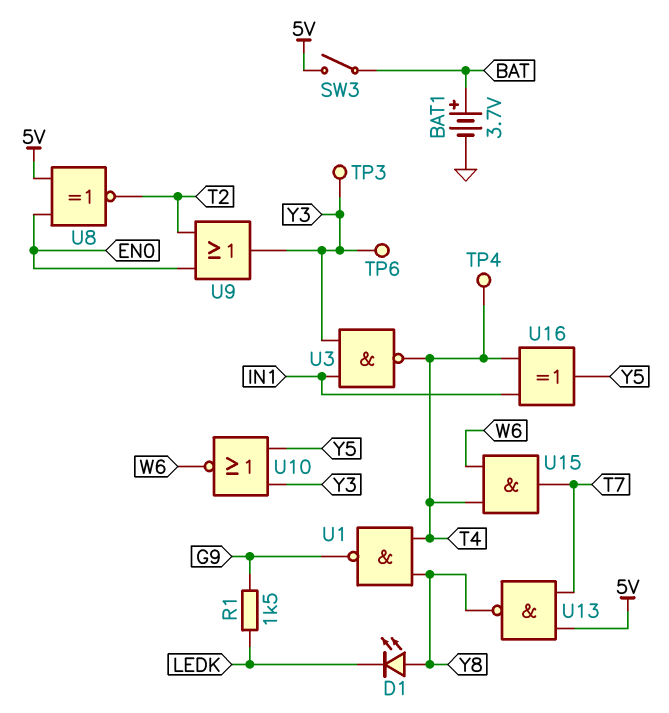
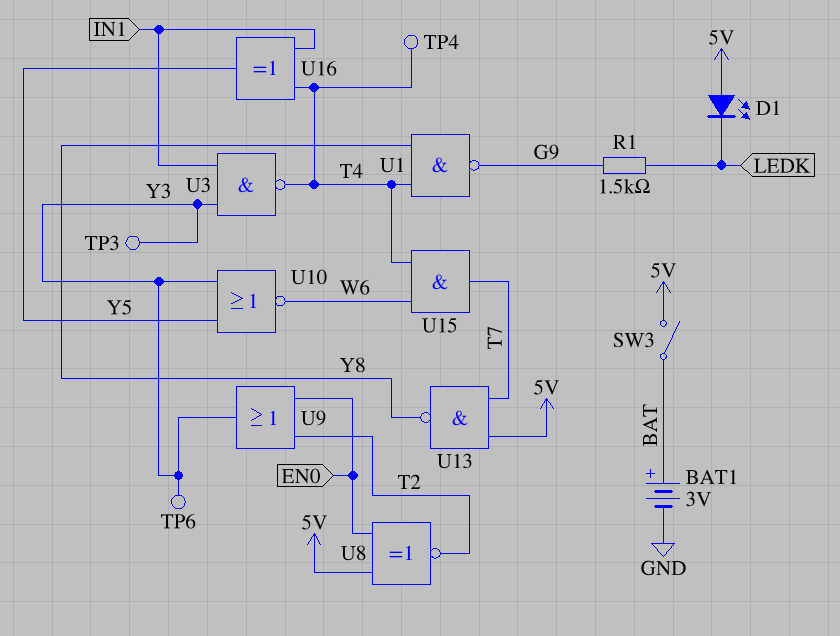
BAT1: 3.7V (plus BAT, minus GND) -> 3V (plus BAT, minus GND)
D1: LED (A Y8, K LEDK) -> LED (A 5V, K LEDK)

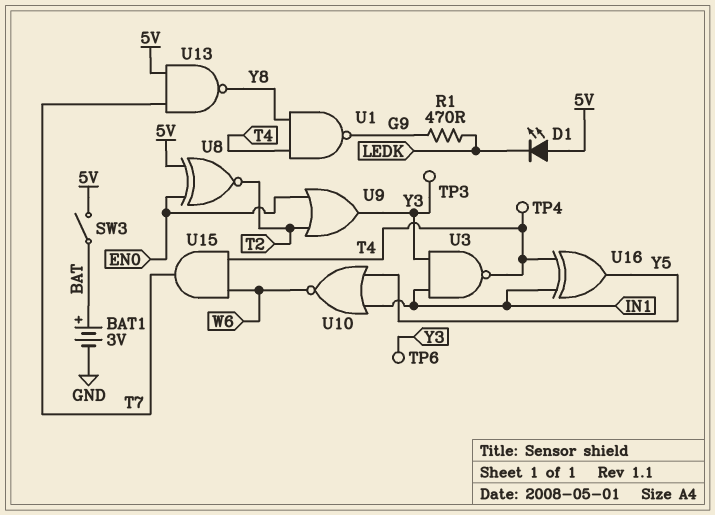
R1: 1.5k (G9, LEDK) -> 470 (G9, LEDK)
U10: NOR (in Y3, in Y5, out W6) -> NOR (in IN1, in Y5, out W6)

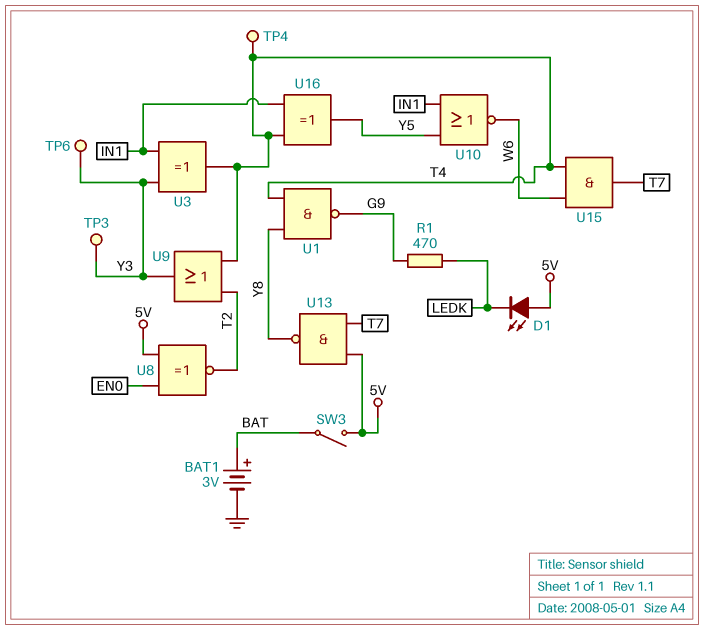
U3: NAND (in IN1, in Y3, out T4) -> XOR (in IN1, in Y3, out T4)
U9: OR (in EN0, in T2, out Y3) -> OR (in T2, in T4, out Y3)

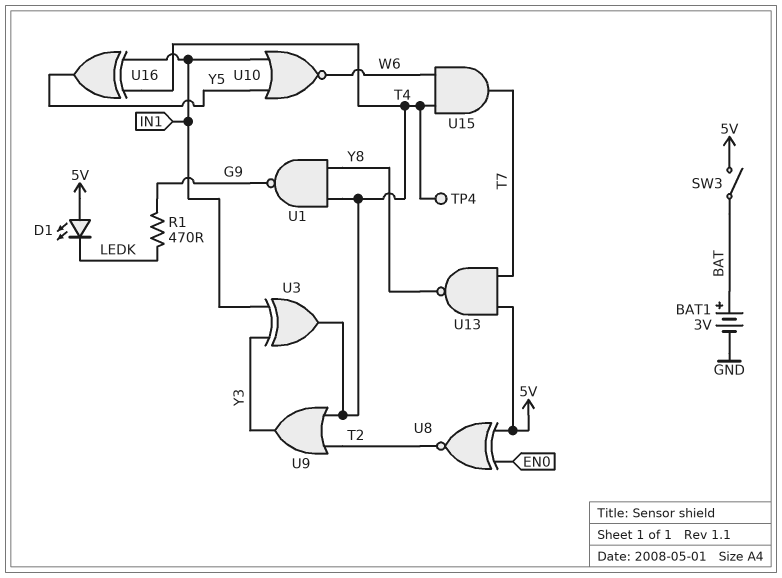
TP3: test point (Y3) -> none
TP6: test point (Y3) -> none

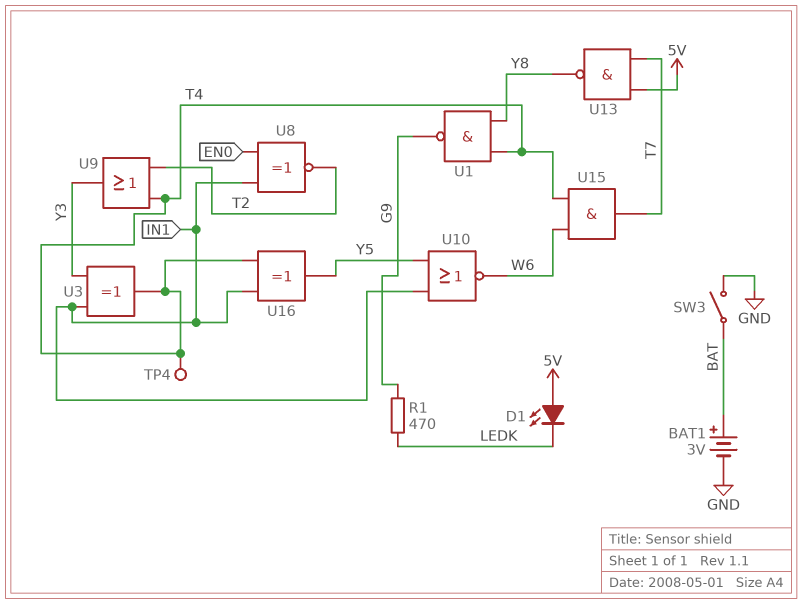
SW3: switch (5V, BAT) -> switch (BAT, GND)
U8: XNOR (in 5V, in EN0, out T2) -> XNOR (in EN0, in IN1, out T2)

